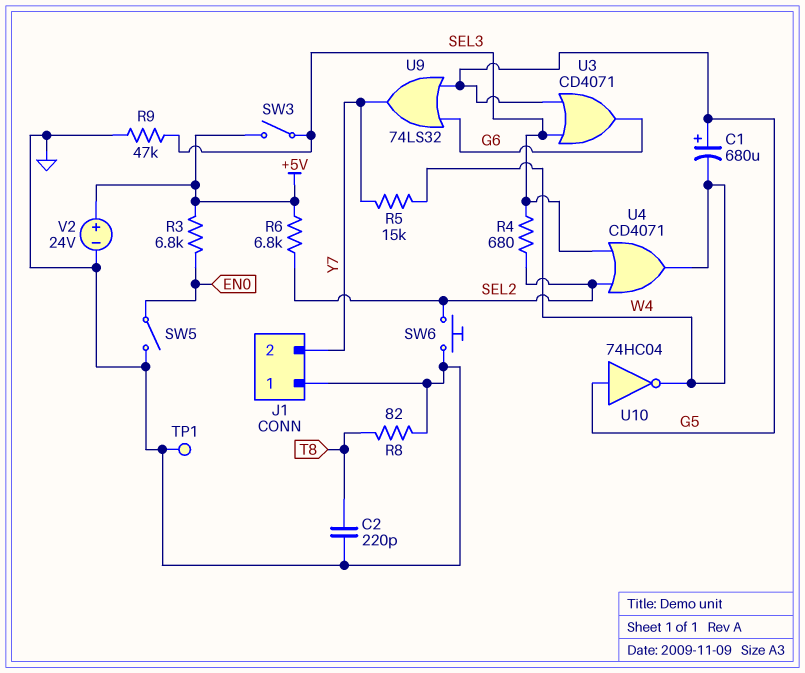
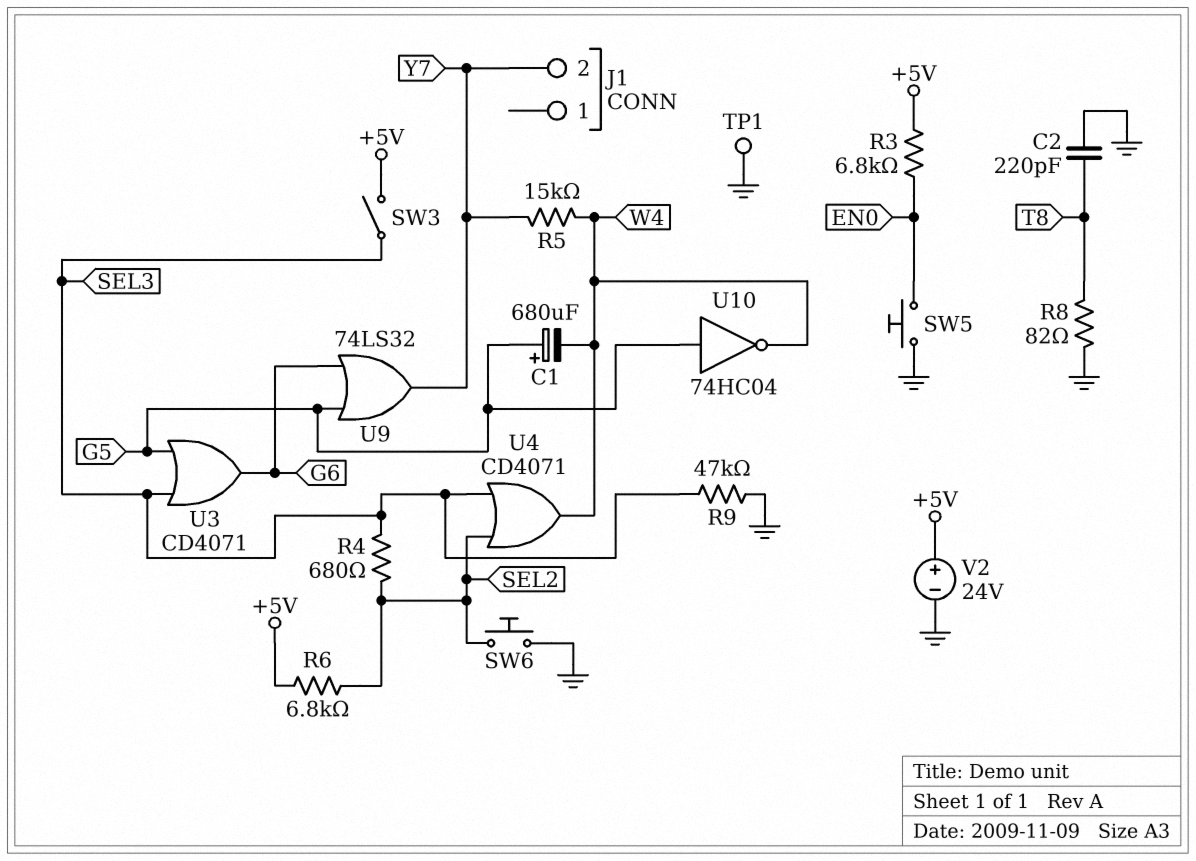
J1 pin 1: GND -> none
SW5: switch (EN0, GND) -> button (EN0, GND)

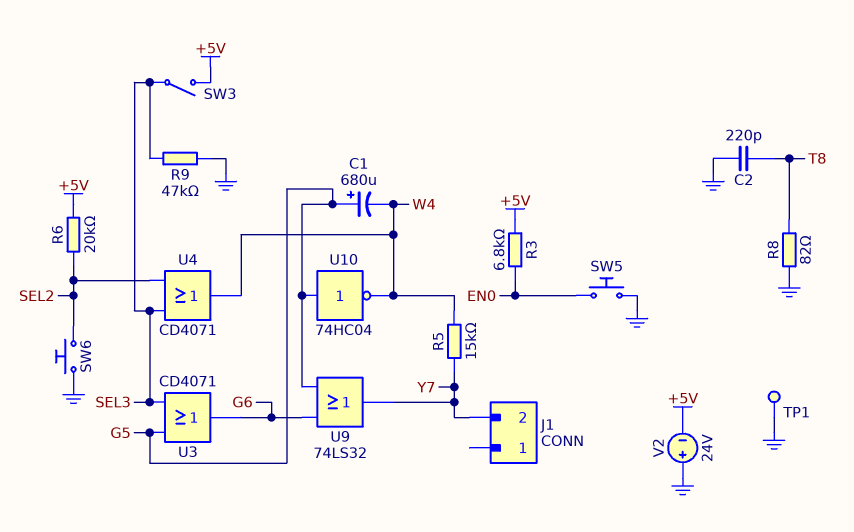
R4: 680 (SEL2, SEL3) -> none
R6: 6.8k (+5V, SEL2) -> 20k (+5V, SEL2)
V2: 24V (plus +5V, minus GND) -> 24V (plus GND, minus +5V)

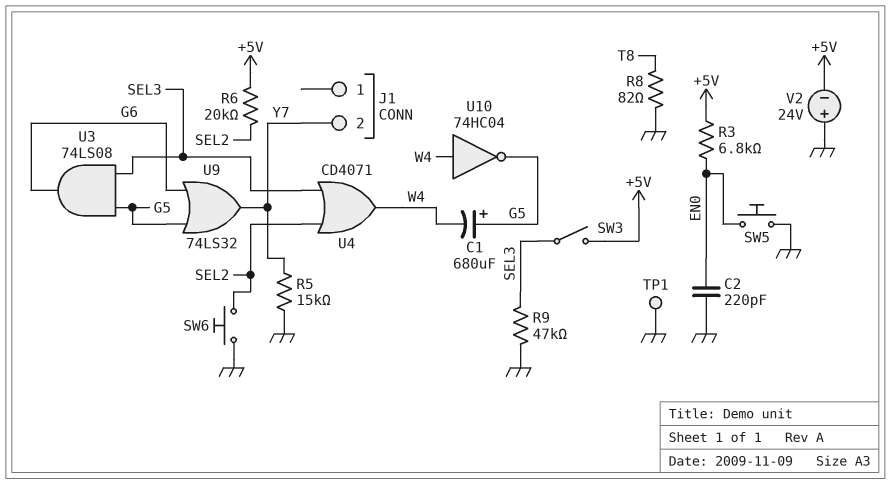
C2: 220pF (GND, T8) -> 220pF (EN0, GND)
R5: 15k (W4, Y7) -> 15k (GND, Y7)
U3: OR CD4071 (in G5, in SEL3, out G6) -> AND 74LS08 (in G5, in SEL3, out G6)
U10: NOT 74HC04 (in G5, out W4) -> NOT 74HC04 (in W4, out G5)

